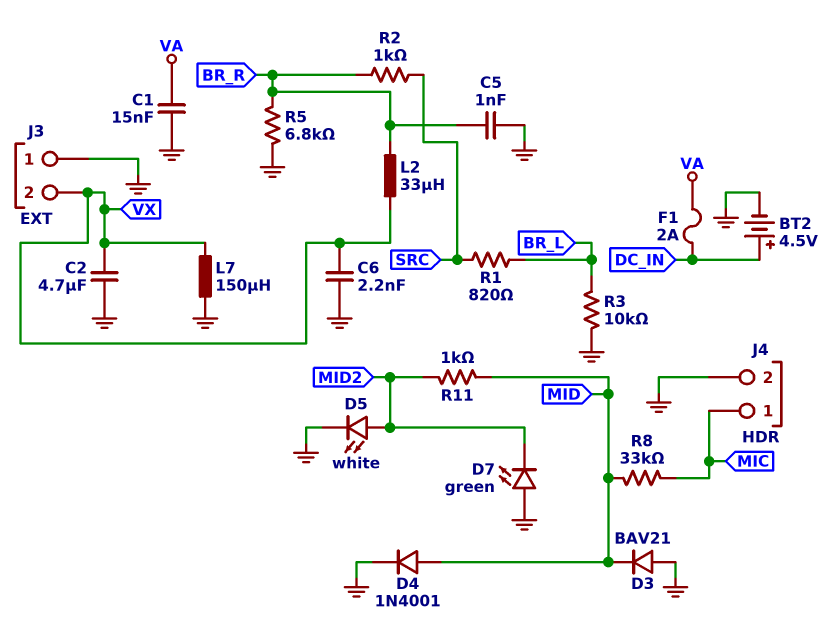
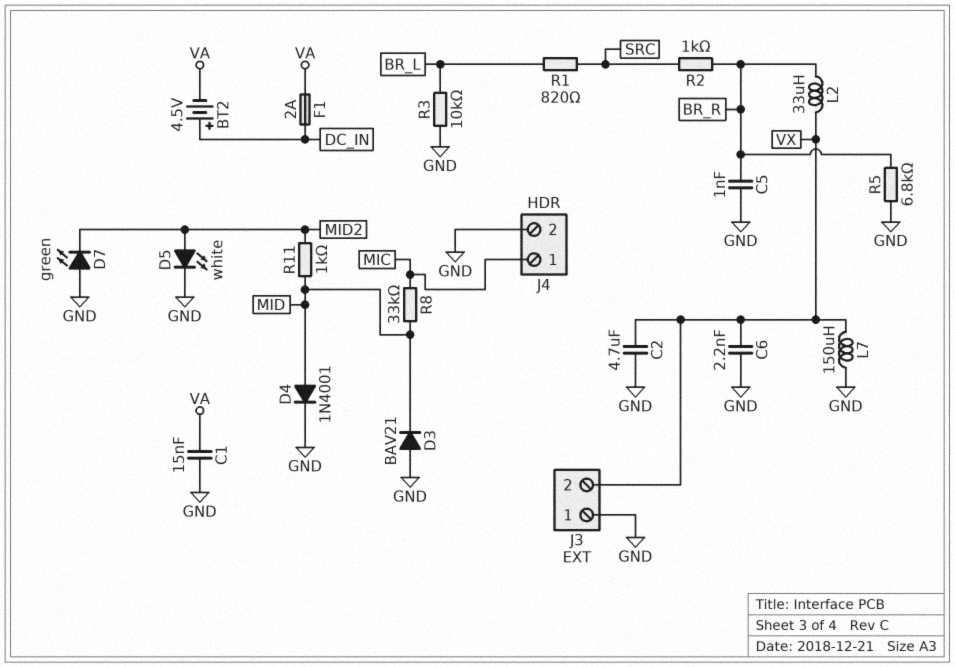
BT2: 4.5V (plus DC_IN, minus GND) -> 4.5V (plus DC_IN, minus VA)

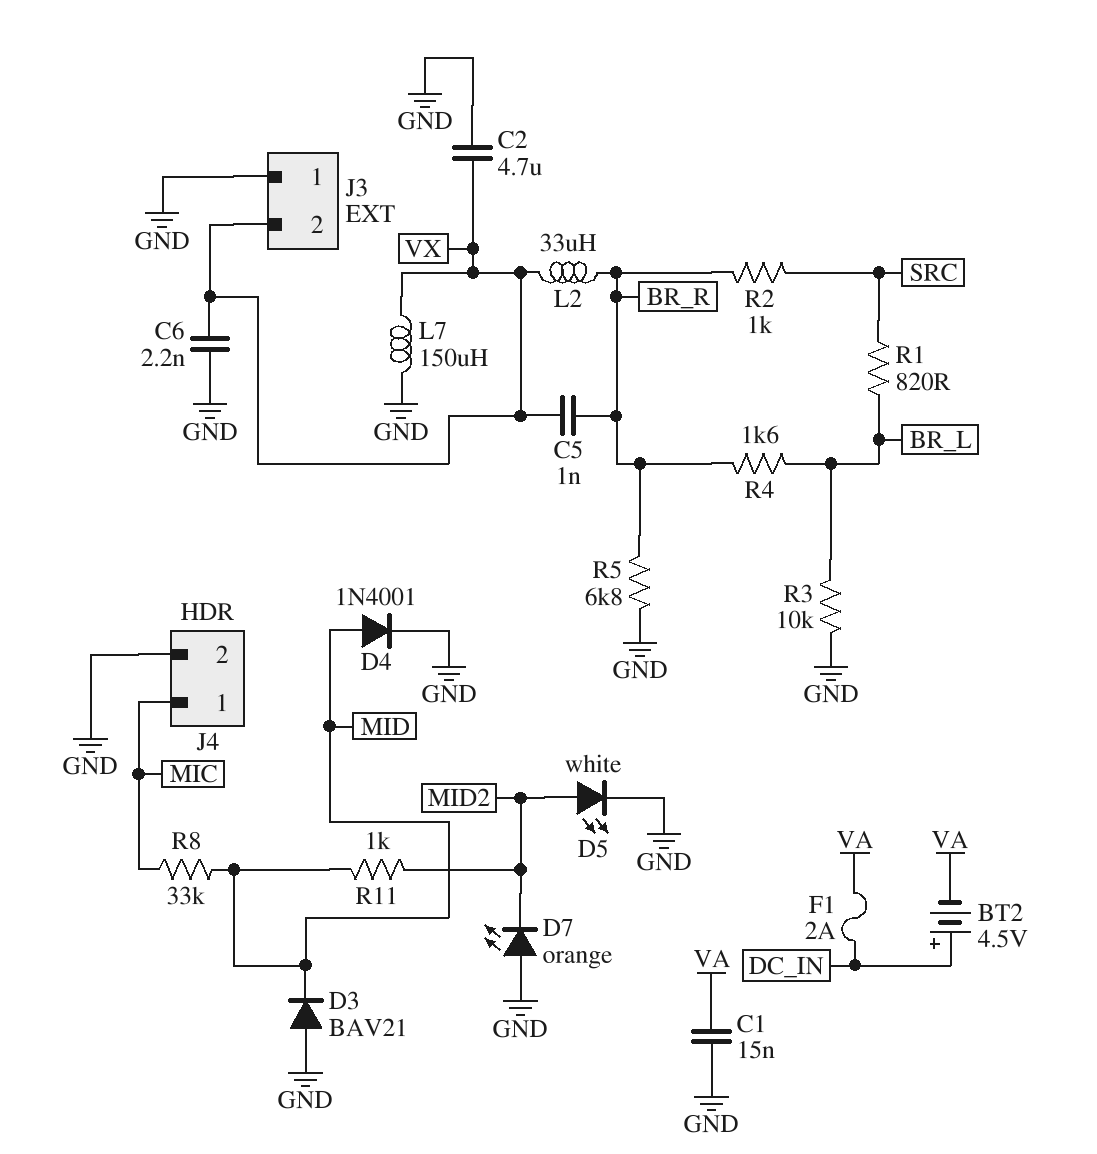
C5: 1nF (BR_R, GND) -> 1nF (BR_R, VX)
D7: LED green (A GND, K MID2) -> LED orange (A GND, K MID2)
R4: none -> 1.6k (BR_L, BR_R)

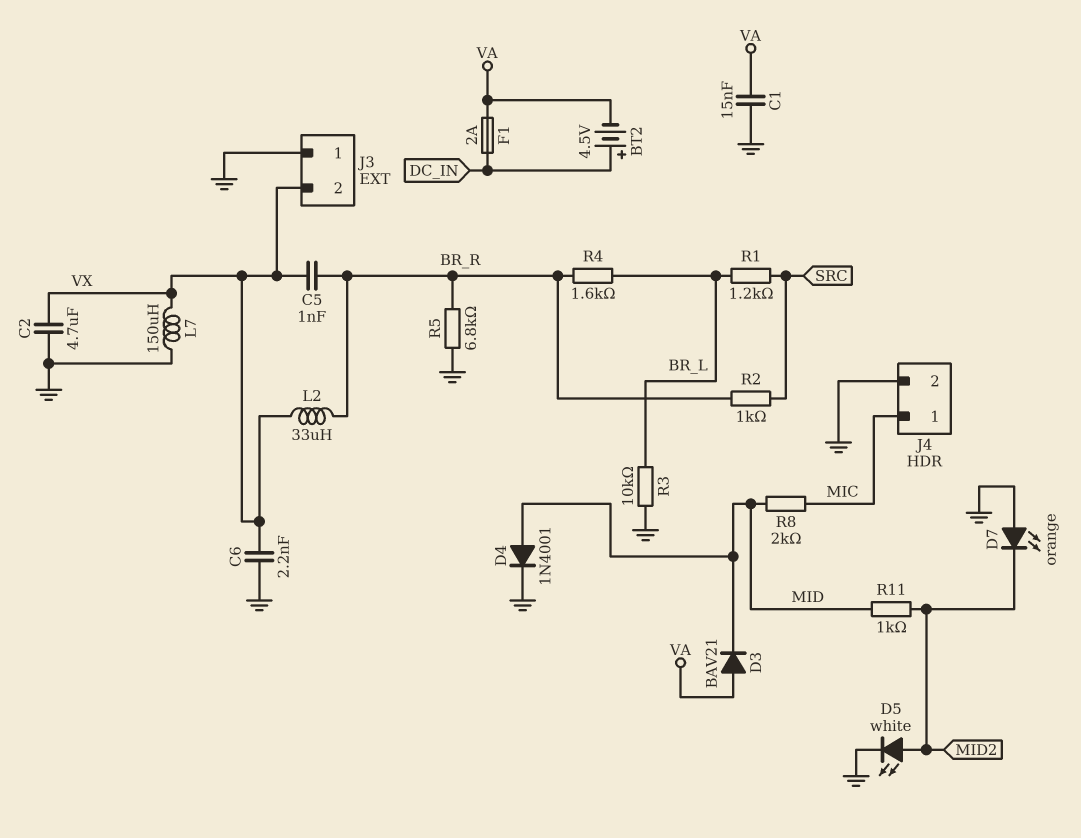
D3: diode BAV21 (A GND, K MID) -> diode BAV21 (A VA, K MID)
R1: 820 (BR_L, SRC) -> 1.2k (BR_L, SRC)
R8: 33k (MIC, MID) -> 2k (MIC, MID)

